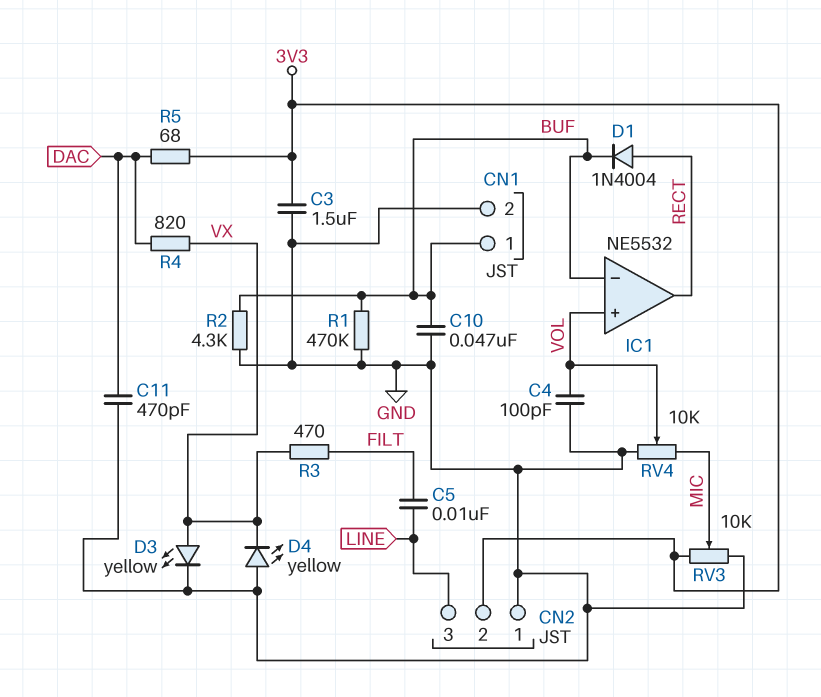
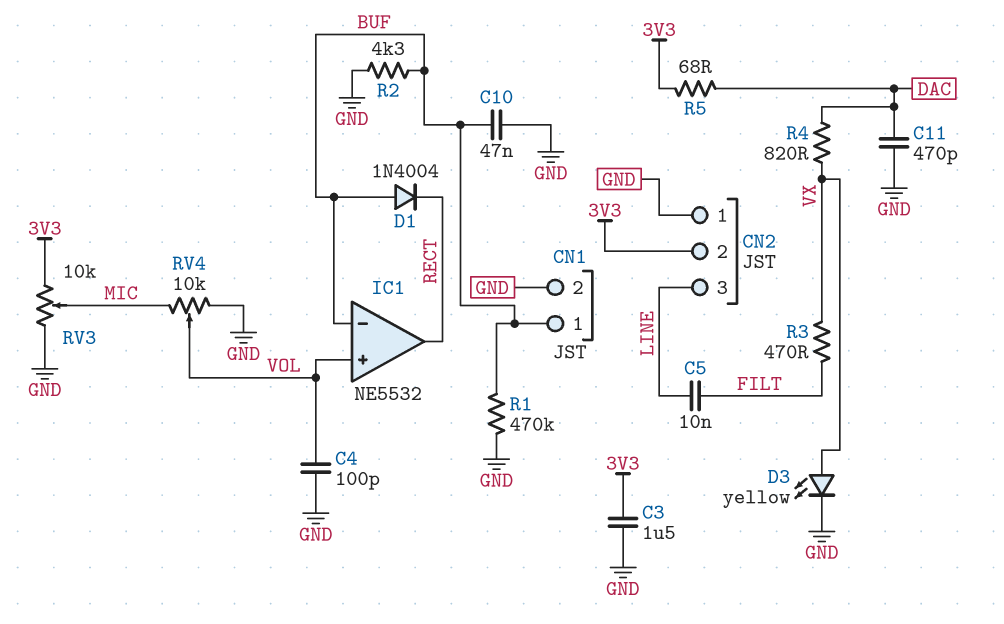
D1: diode 1N4004 (A RECT, K BUF) -> diode 1N4004 (A BUF, K RECT)
D4: LED yellow (A GND, K VX) -> none

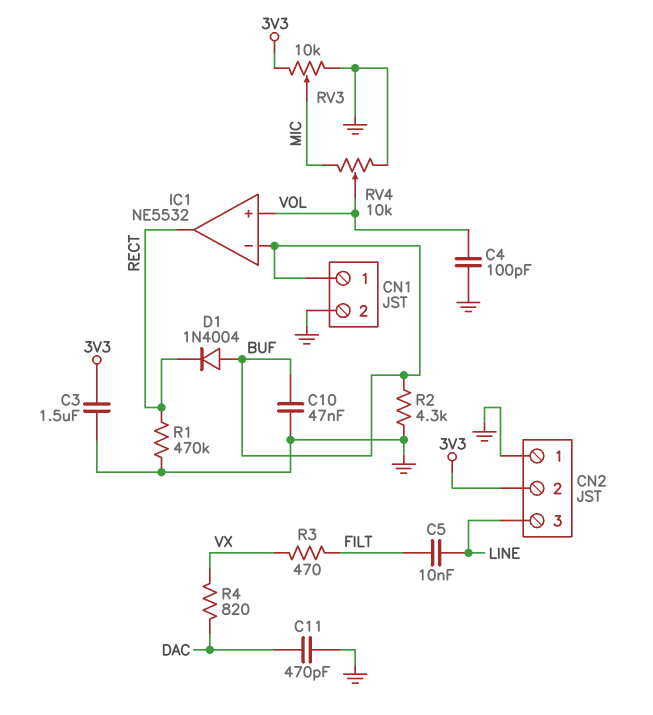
D3: LED yellow (A VX, K GND) -> none
R1: 470k (BUF, GND) -> 470k (GND, RECT)
R5: 68 (3V3, DAC) -> none

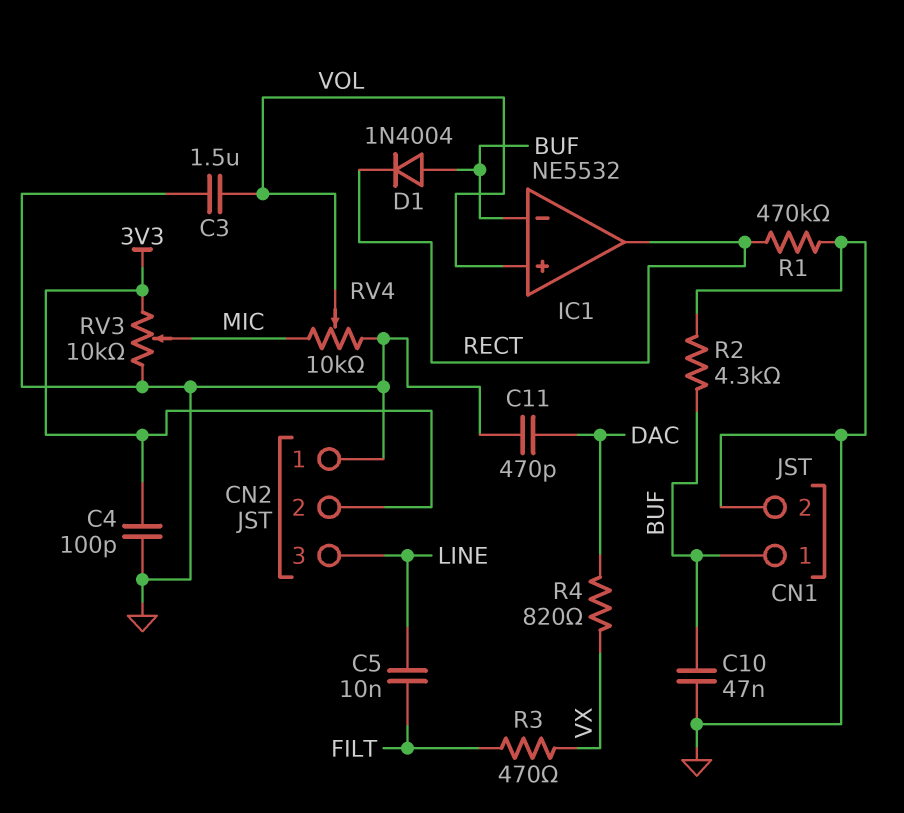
C3: 1.5uF (3V3, GND) -> 1.5uF (GND, VOL)
C4: 100pF (GND, VOL) -> 100pF (3V3, GND)

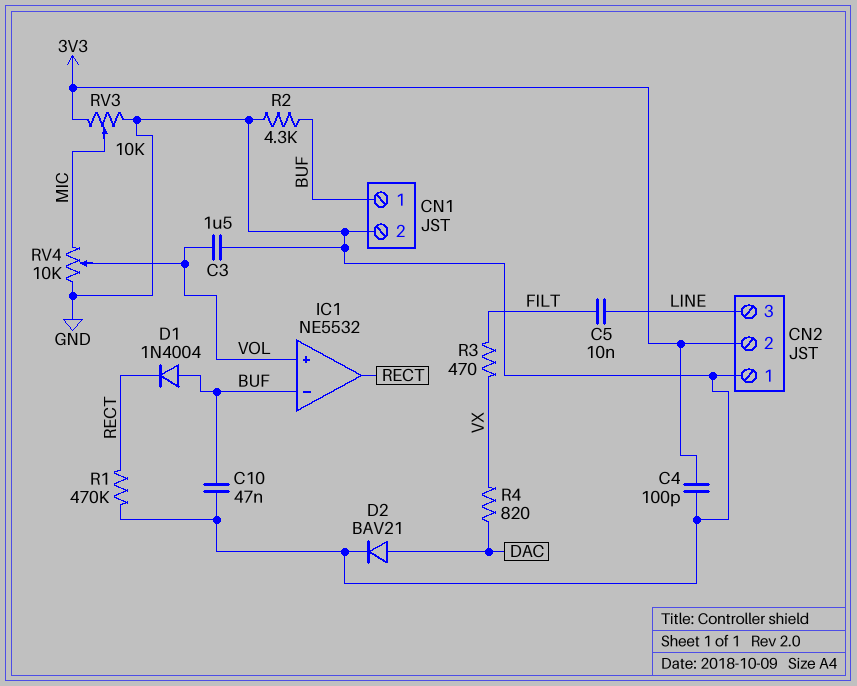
C11: 470pF (DAC, GND) -> none
D2: none -> diode BAV21 (A DAC, K GND)

